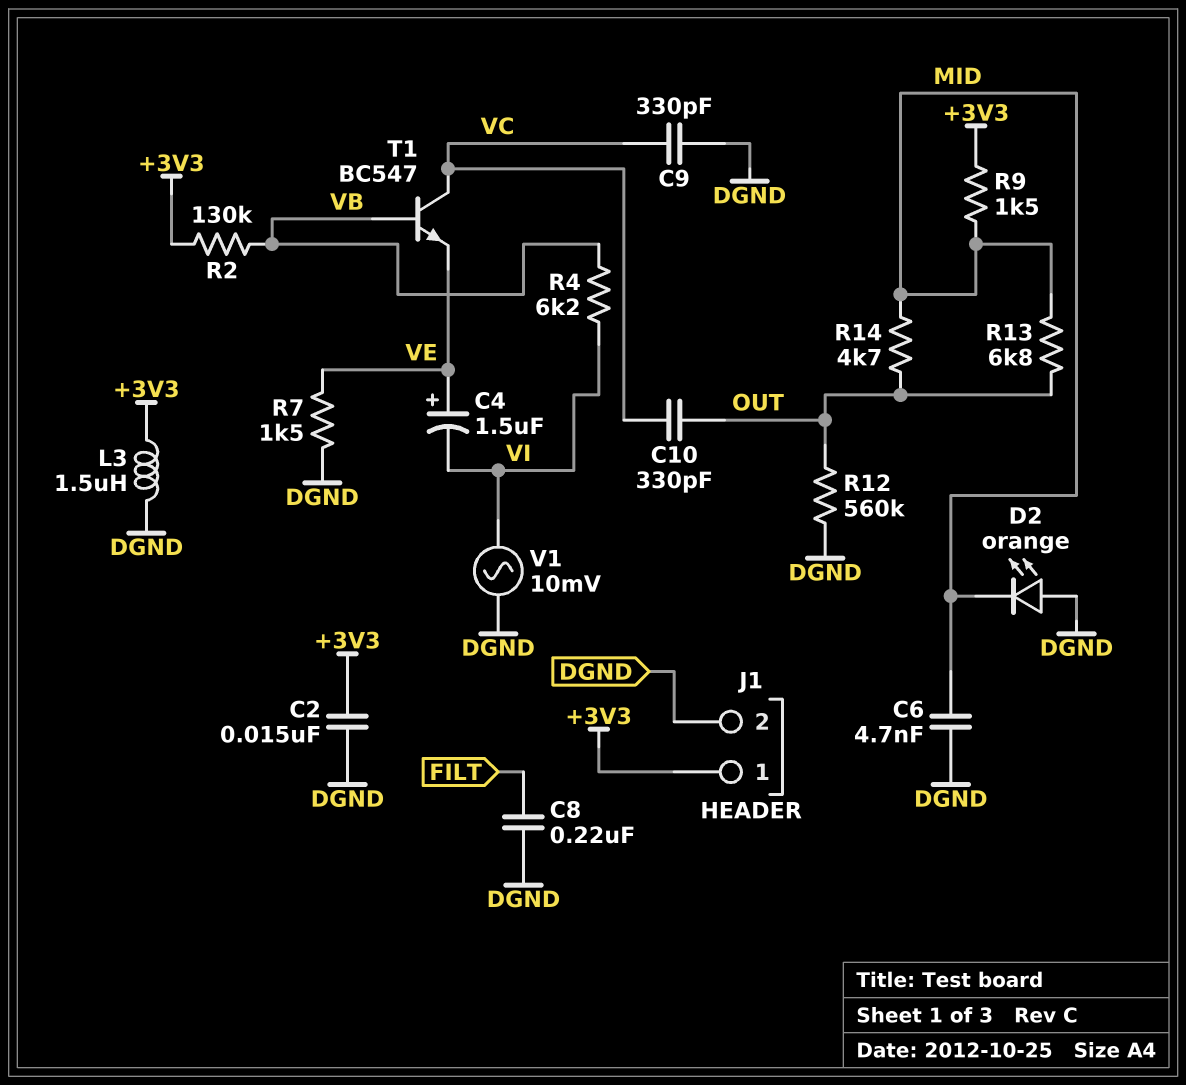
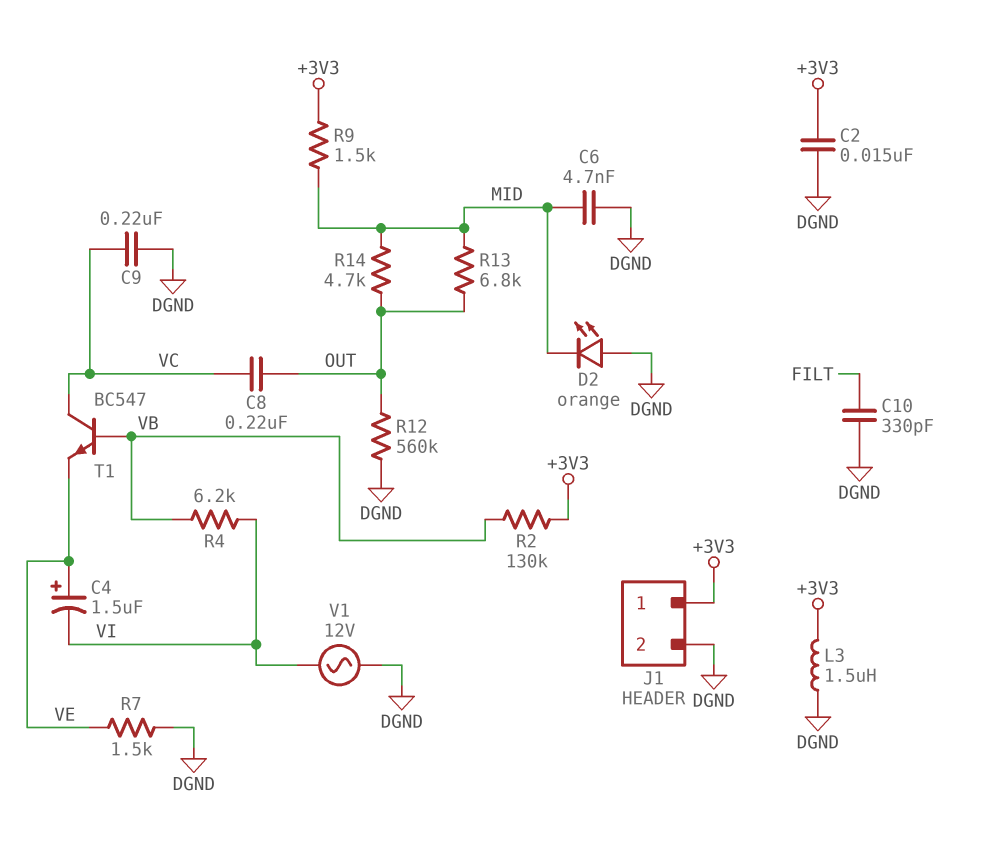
C8: 220nF (DGND, FILT) -> 220nF (OUT, VC)
C9: 330pF (DGND, VC) -> 220nF (DGND, VC)
C10: 330pF (OUT, VC) -> 330pF (DGND, FILT)
V1: AC 10mV (DGND, VI) -> AC 12V (DGND, VI)

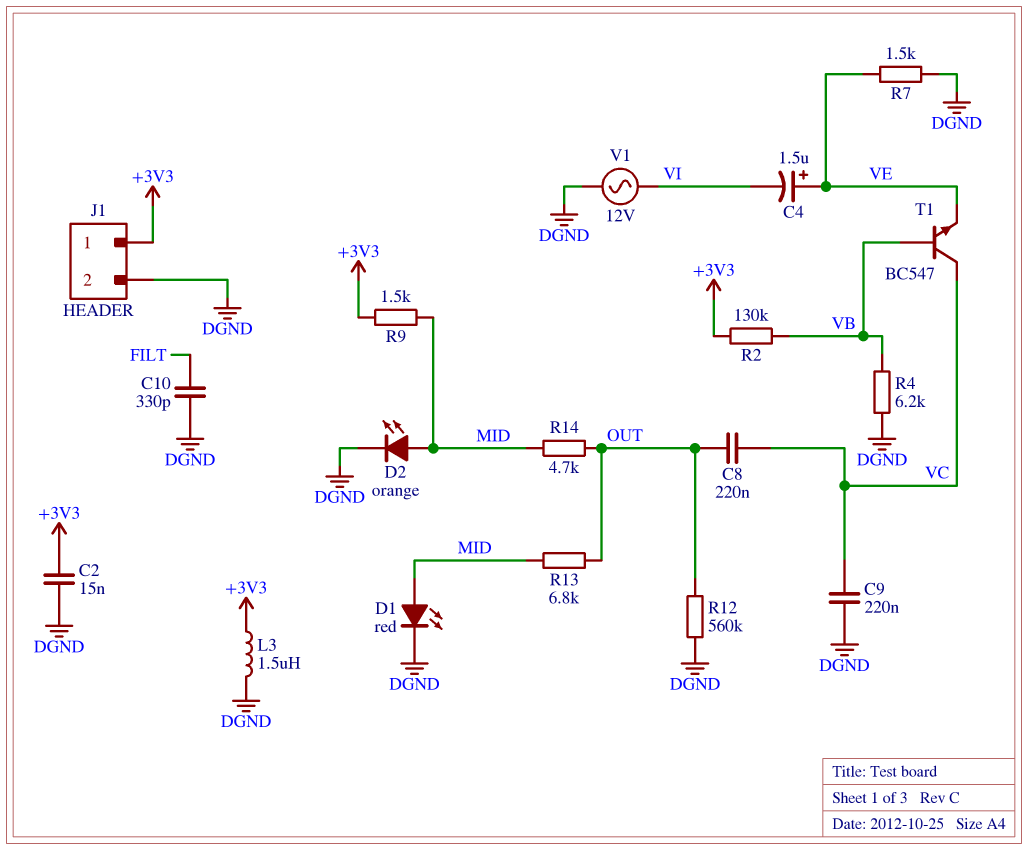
C6: 4.7nF (DGND, MID) -> none
D1: none -> LED red (A MID, K DGND)
D2: LED orange (A DGND, K MID) -> LED orange (A MID, K DGND)
R4: 6.2k (VB, VI) -> 6.2k (DGND, VB)

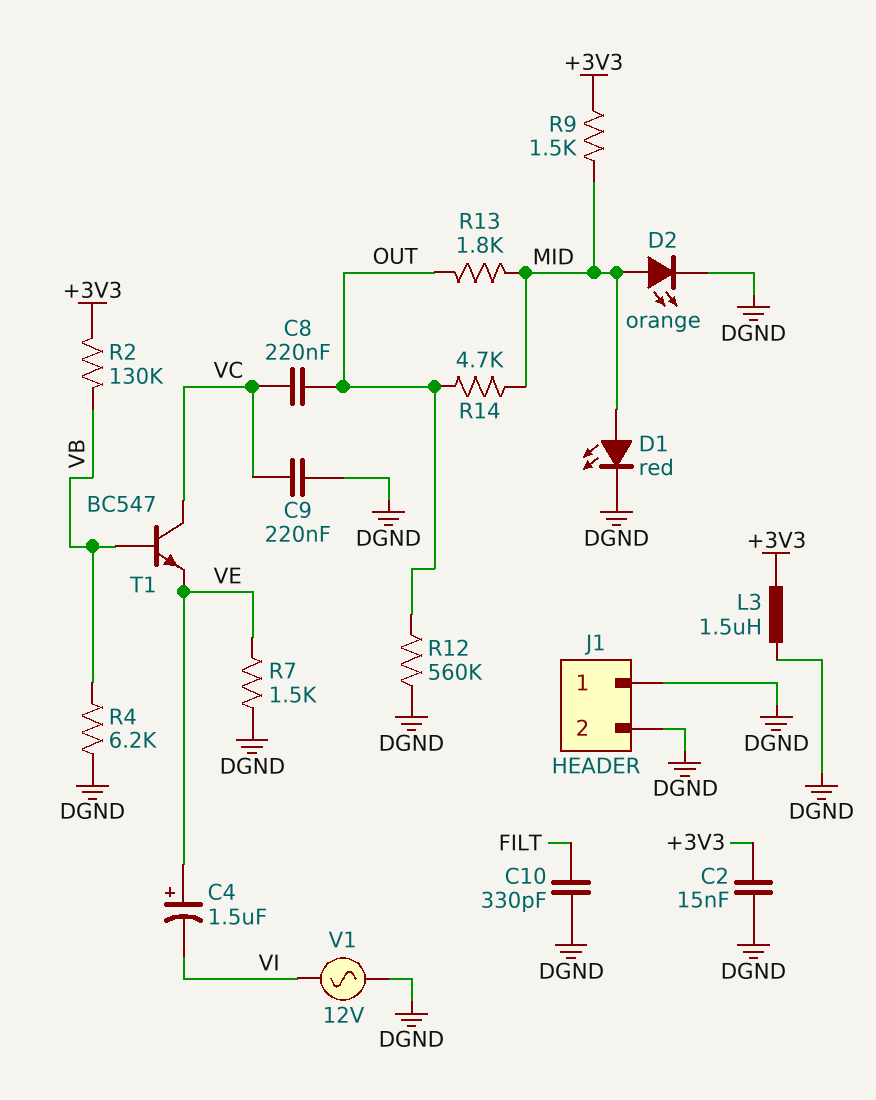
J1 pin 1: +3V3 -> DGND
R13: 6.8k (MID, OUT) -> 1.8k (MID, OUT)

